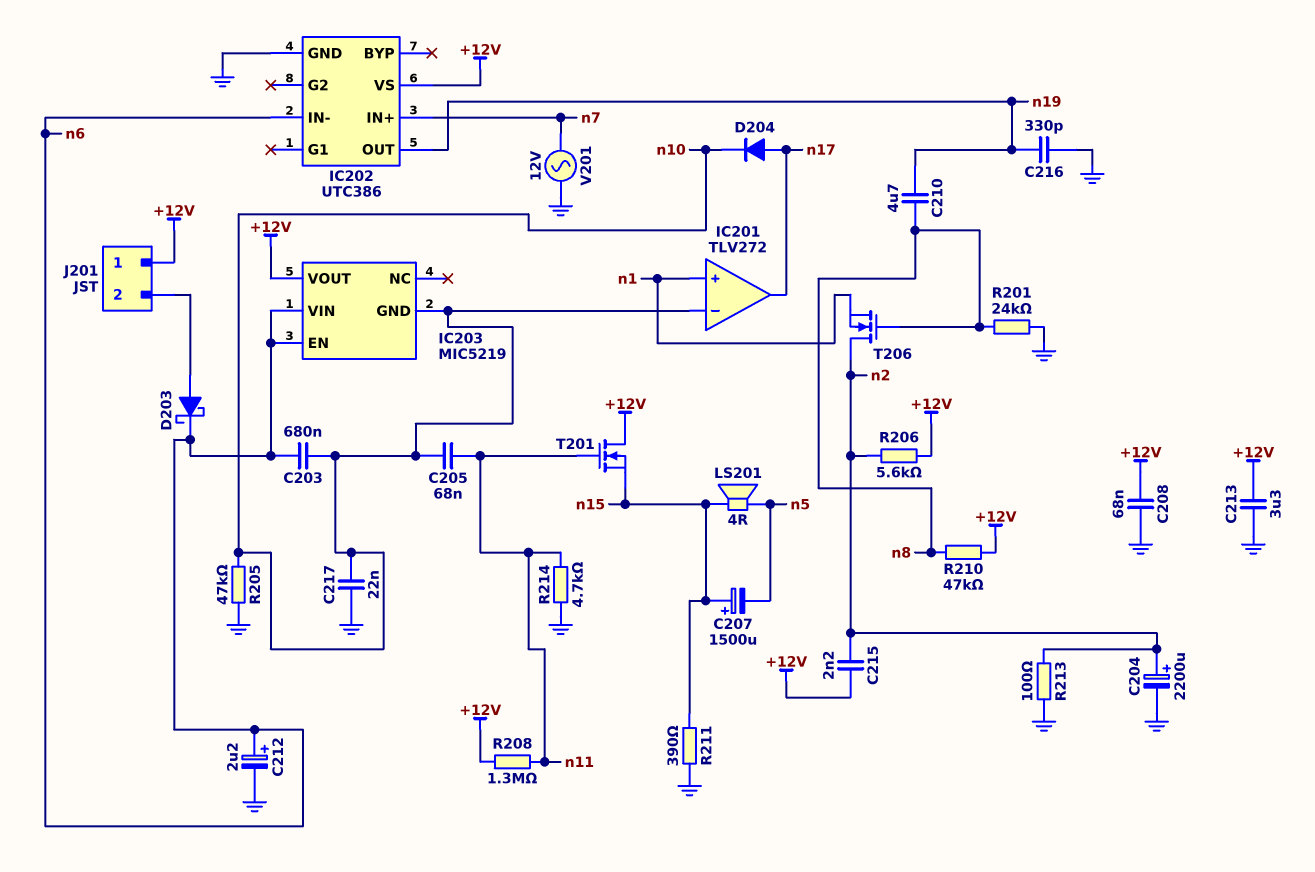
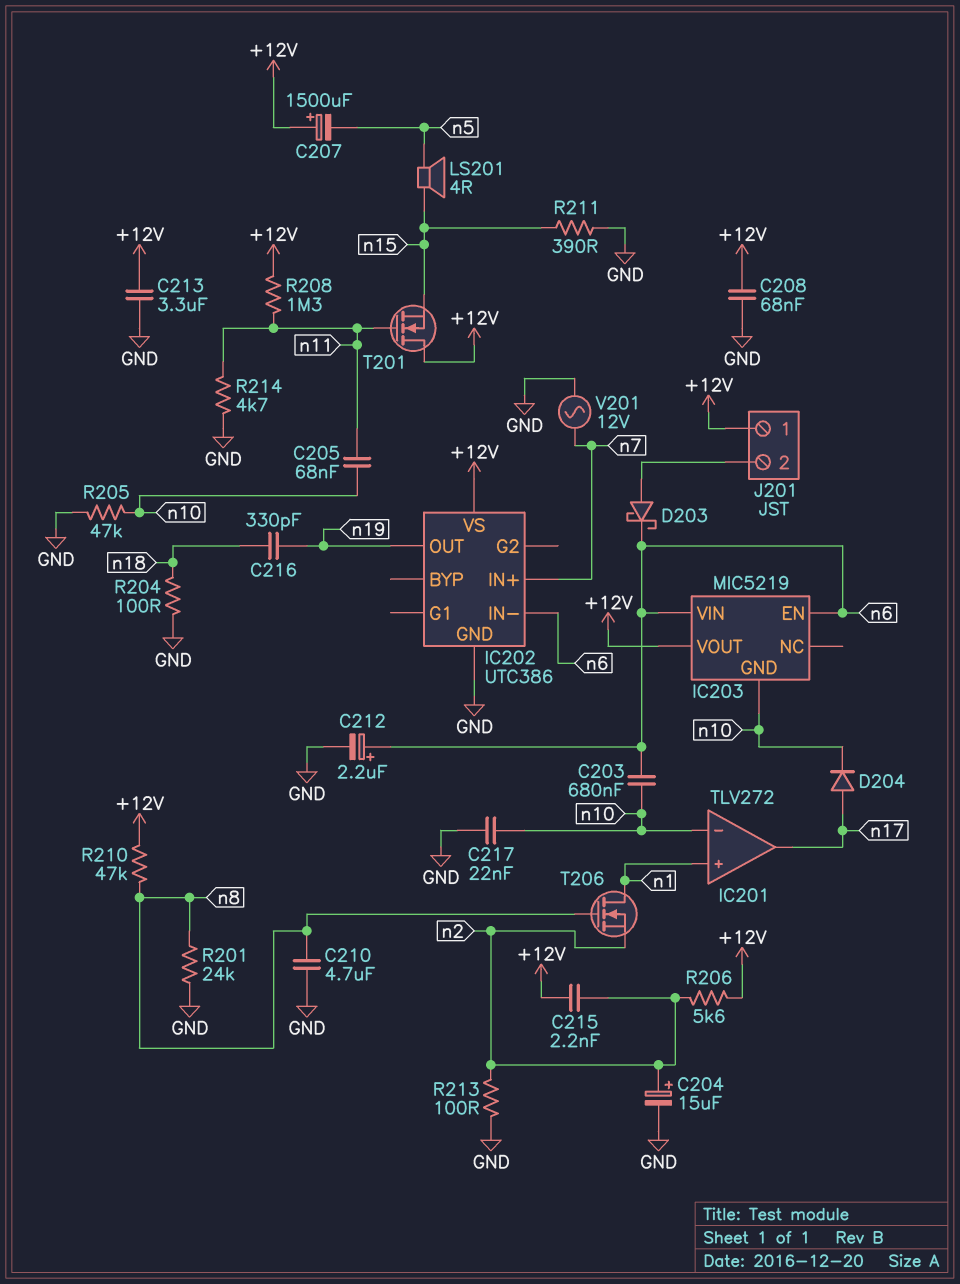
C204: 2200uF (plus n2, minus GND) -> 15uF (plus n2, minus GND)
C207: 1500uF (plus n15, minus n5) -> 1500uF (plus +12V, minus n5)
C210: 4.7uF (n8, n19) -> 4.7uF (GND, n8)
C216: 330pF (GND, n19) -> 330pF (n18, n19)
R204: none -> 100 (GND, n18)
T206: NMOS (G n8, D n2, S n1) -> NMOS (G n8, D n1, S n2)

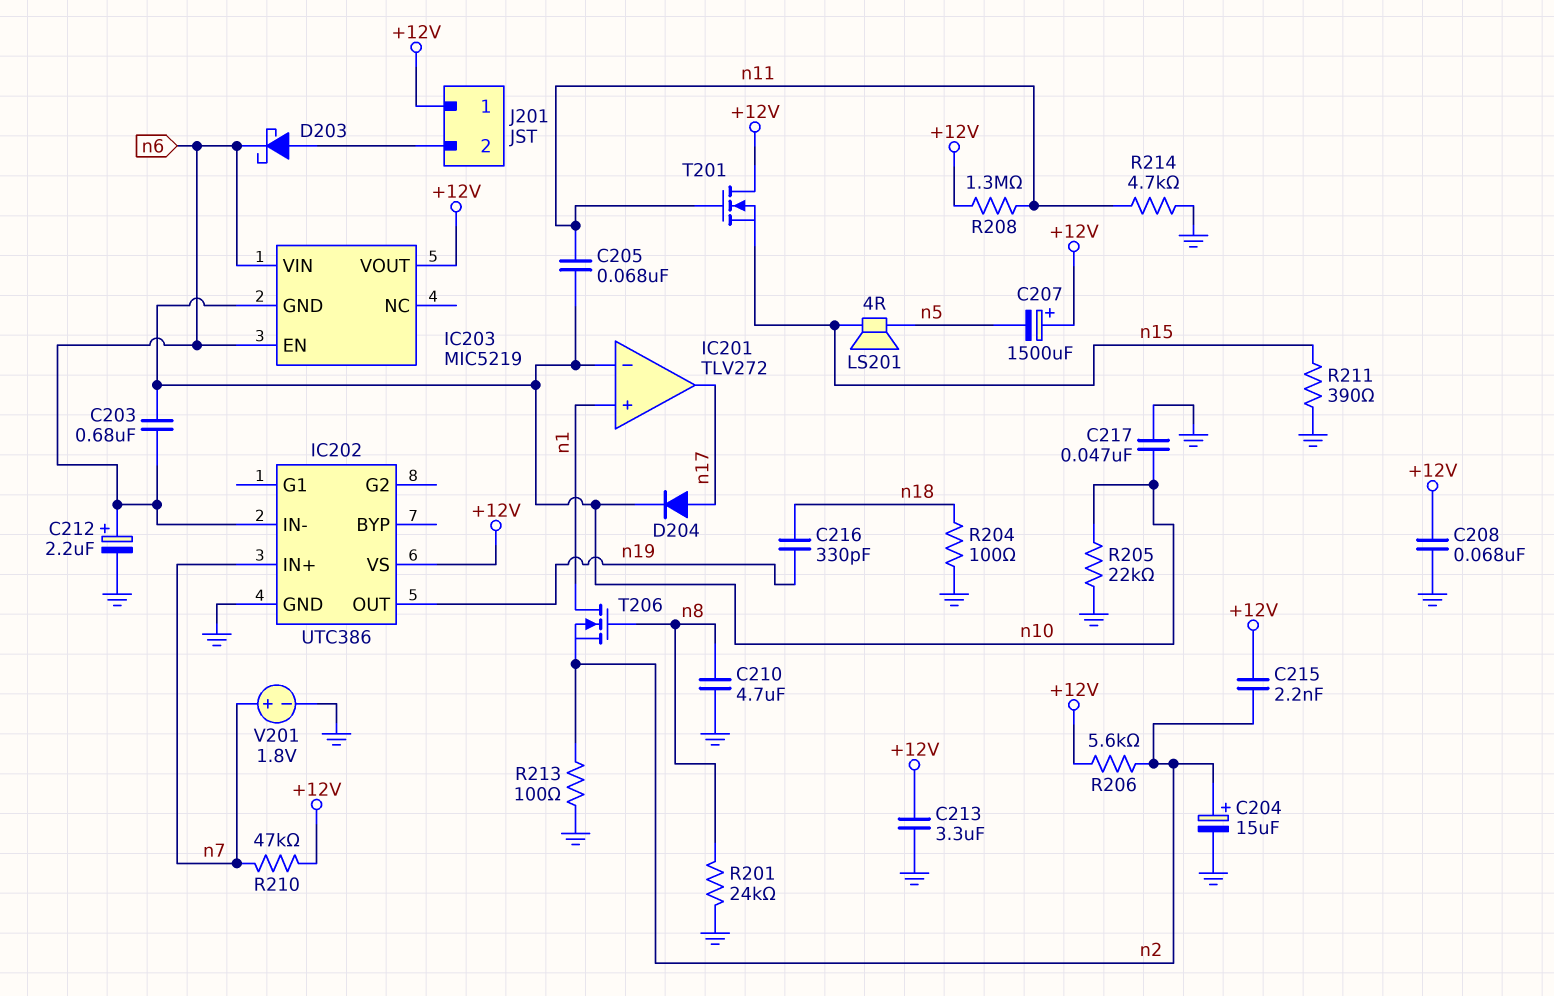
C217: 22nF (GND, n10) -> 47nF (GND, n10)
R205: 47k (GND, n10) -> 22k (GND, n10)
R210: 47k (+12V, n8) -> 47k (+12V, n7)
V201: AC 12V (GND, n7) -> 1.8V (plus n7, minus GND)

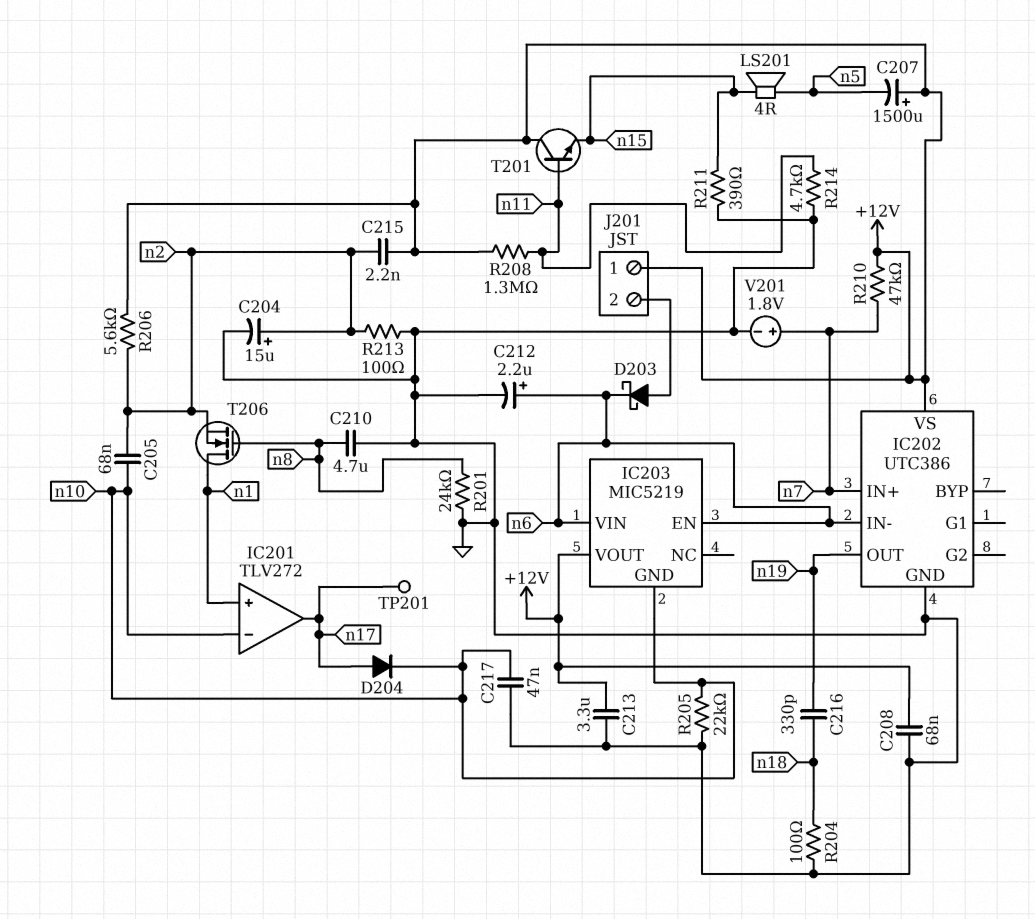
C203: 680nF (n6, n10) -> none
C205: 68nF (n10, n11) -> 68nF (n2, n10)
T201: NMOS (G n11, D +12V, S n15) -> NPN (B n11, C +12V, E n15)
TP201: none -> test point (n17)

